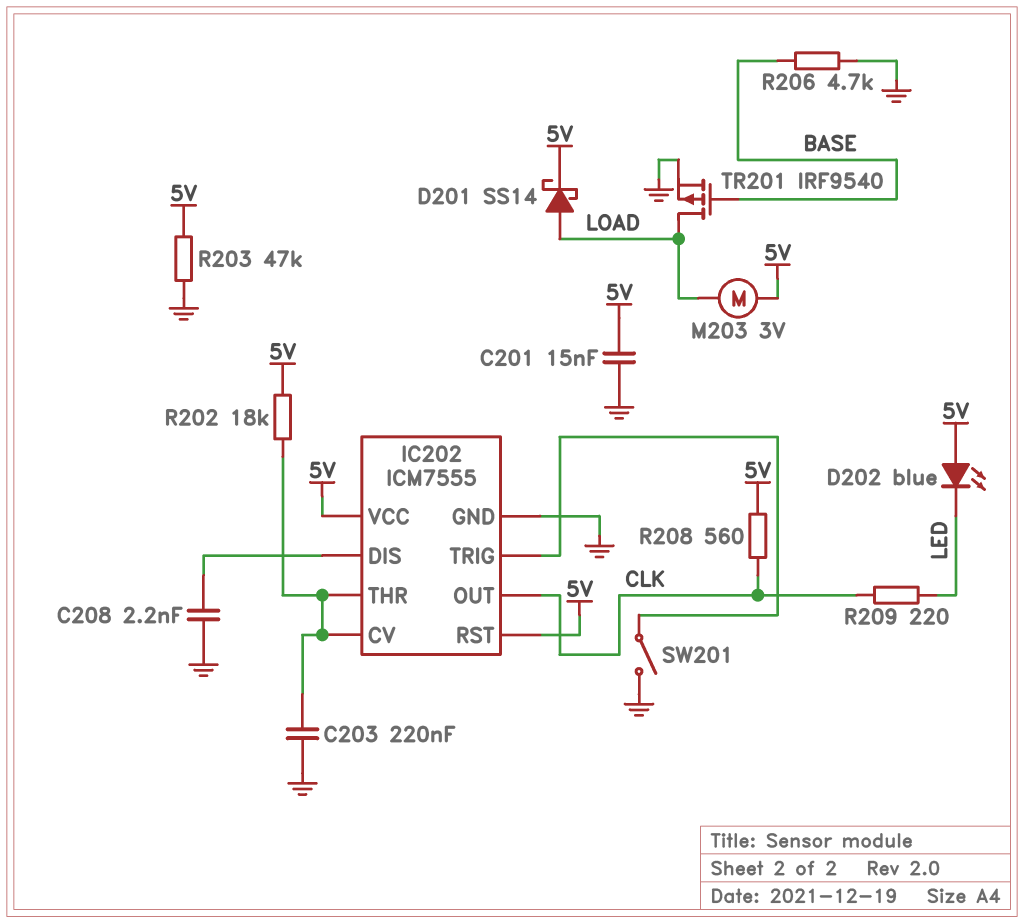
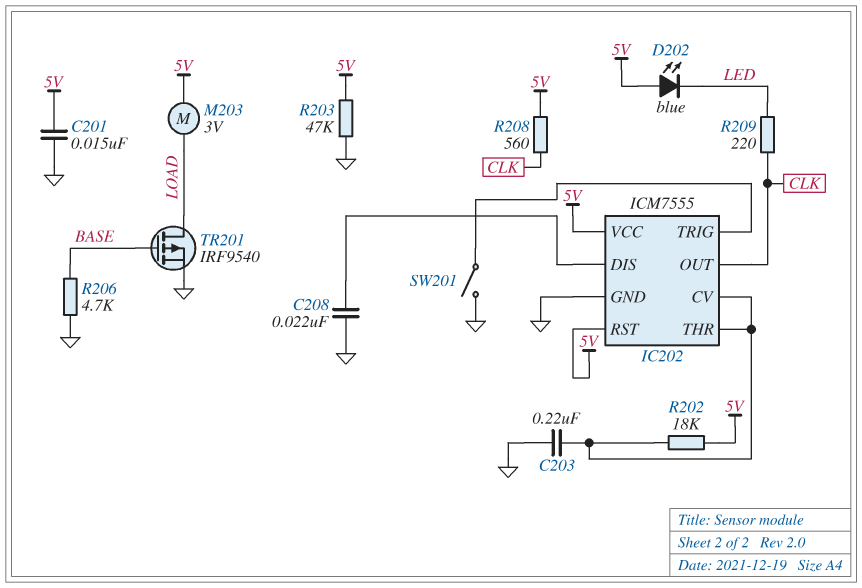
C208: 2.2nF (GND, IC202/DIS) -> 22nF (GND, IC202/DIS)
D201: schottky SS14 (A LOAD, K 5V) -> none

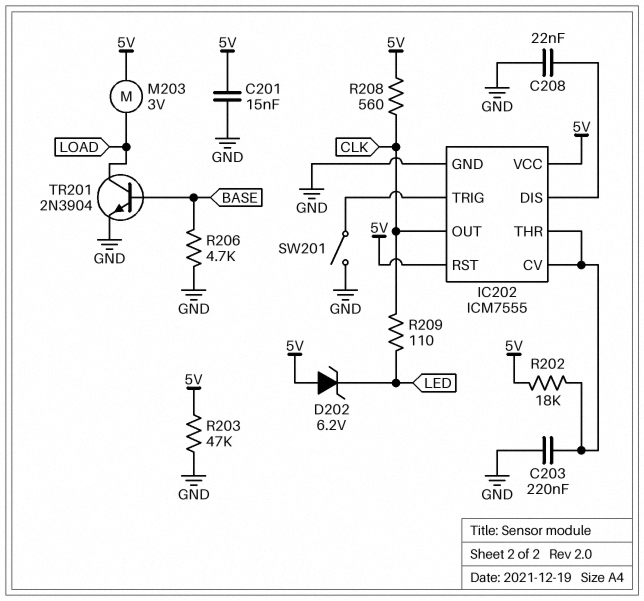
D202: LED blue (A 5V, K LED) -> zener 6.2V (A 5V, K LED)
R209: 220 (CLK, LED) -> 110 (CLK, LED)
TR201: PMOS IRF9540 (G BASE, D LOAD, S GND) -> NPN 2N3904 (B BASE, C LOAD, E GND)

